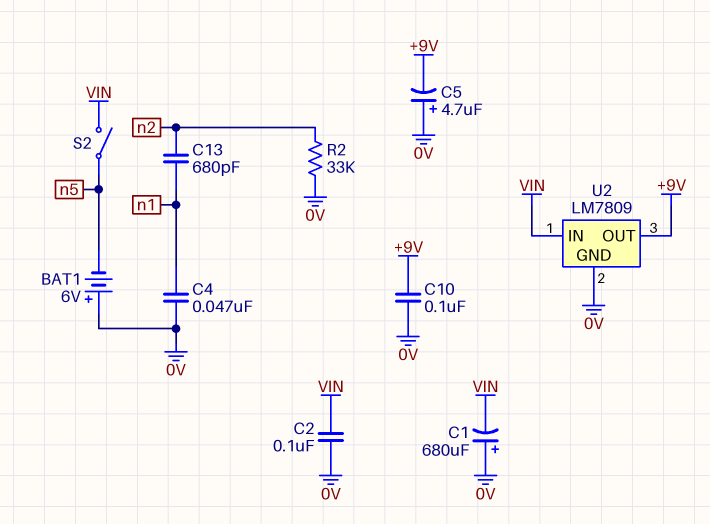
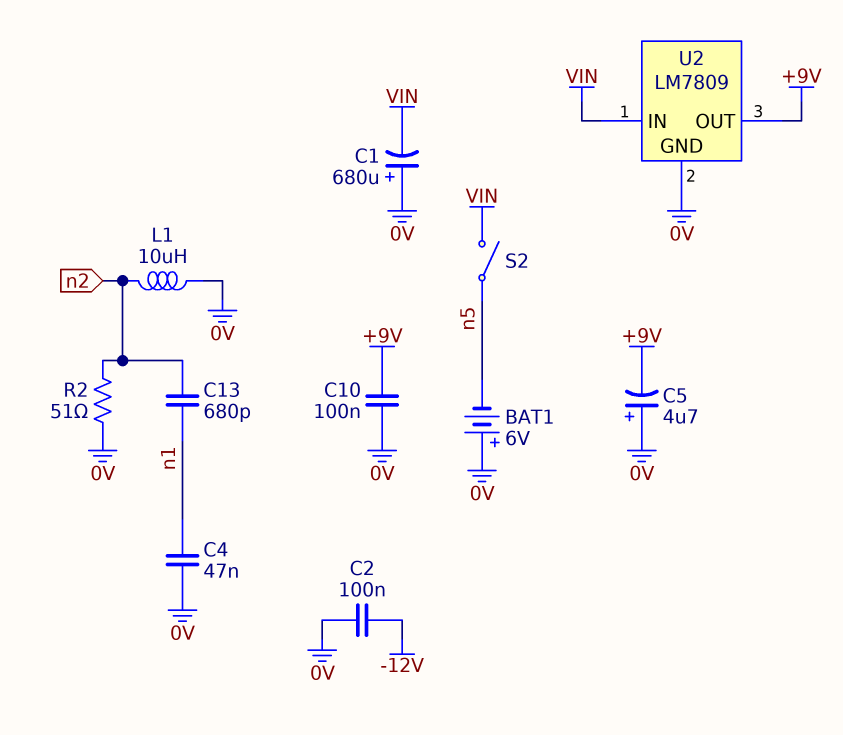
C2: 100nF (0V, VIN) -> 100nF (-12V, 0V)
L1: none -> 10uH (0V, n2)
R2: 33k (0V, n2) -> 51 (0V, n2)

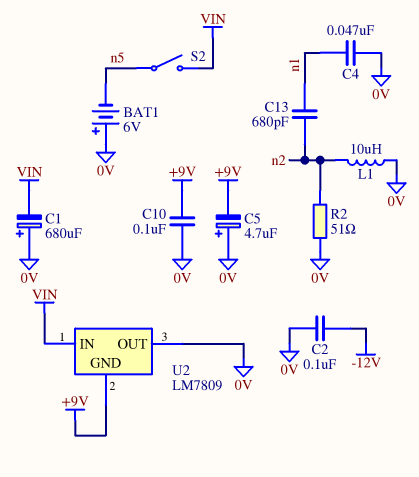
U2 pin GND: 0V -> +9V
U2 pin OUT: +9V -> 0V

